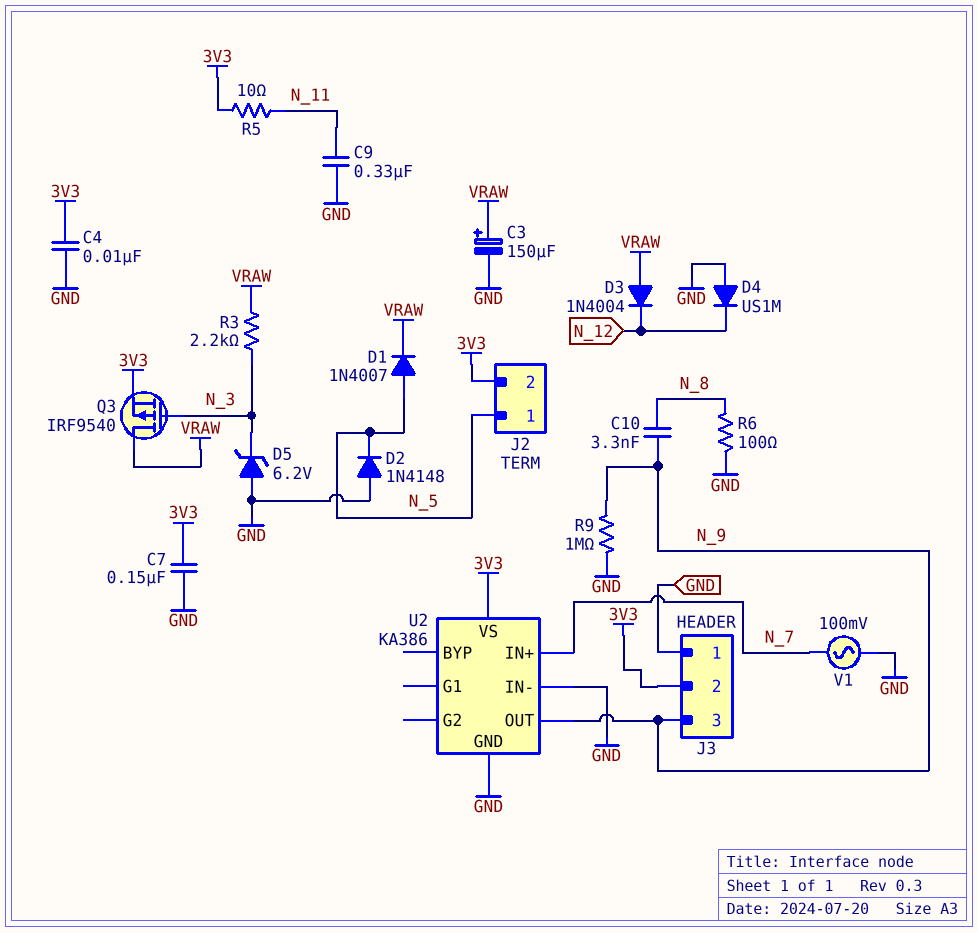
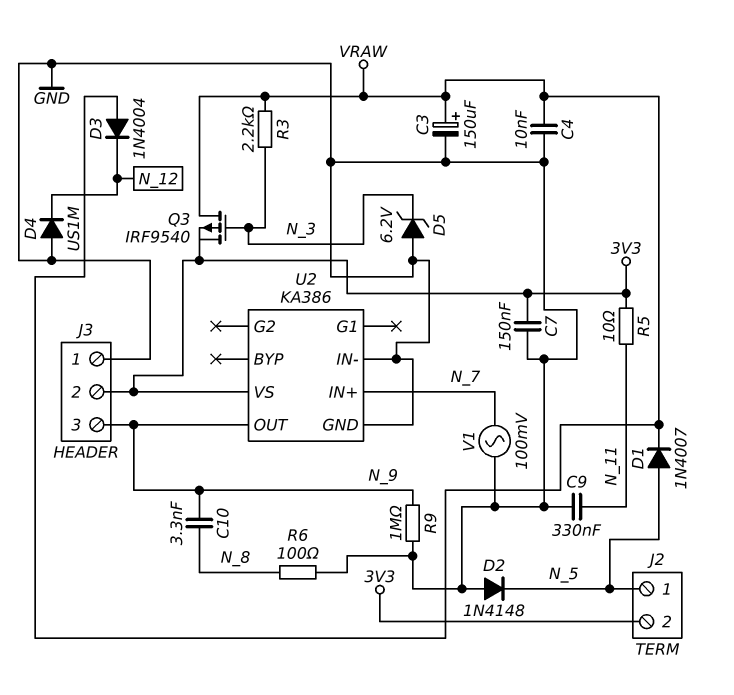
C4: 10nF (3V3, GND) -> 10nF (GND, VRAW)

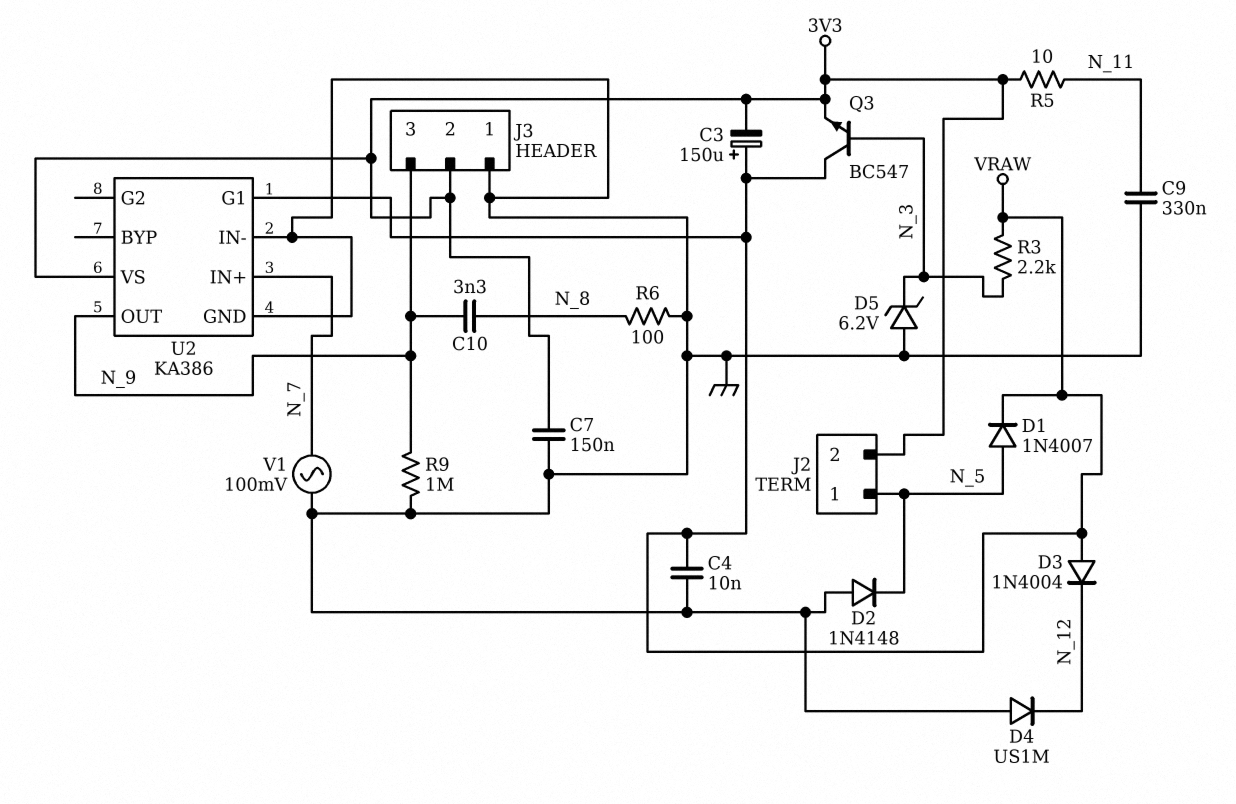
C3: 150uF (plus VRAW, minus GND) -> 150uF (plus VRAW, minus 3V3)
Q3: PMOS IRF9540 (G N_3, D VRAW, S 3V3) -> NPN BC547 (B N_3, C VRAW, E 3V3)
U2 pin G1: none -> VRAW

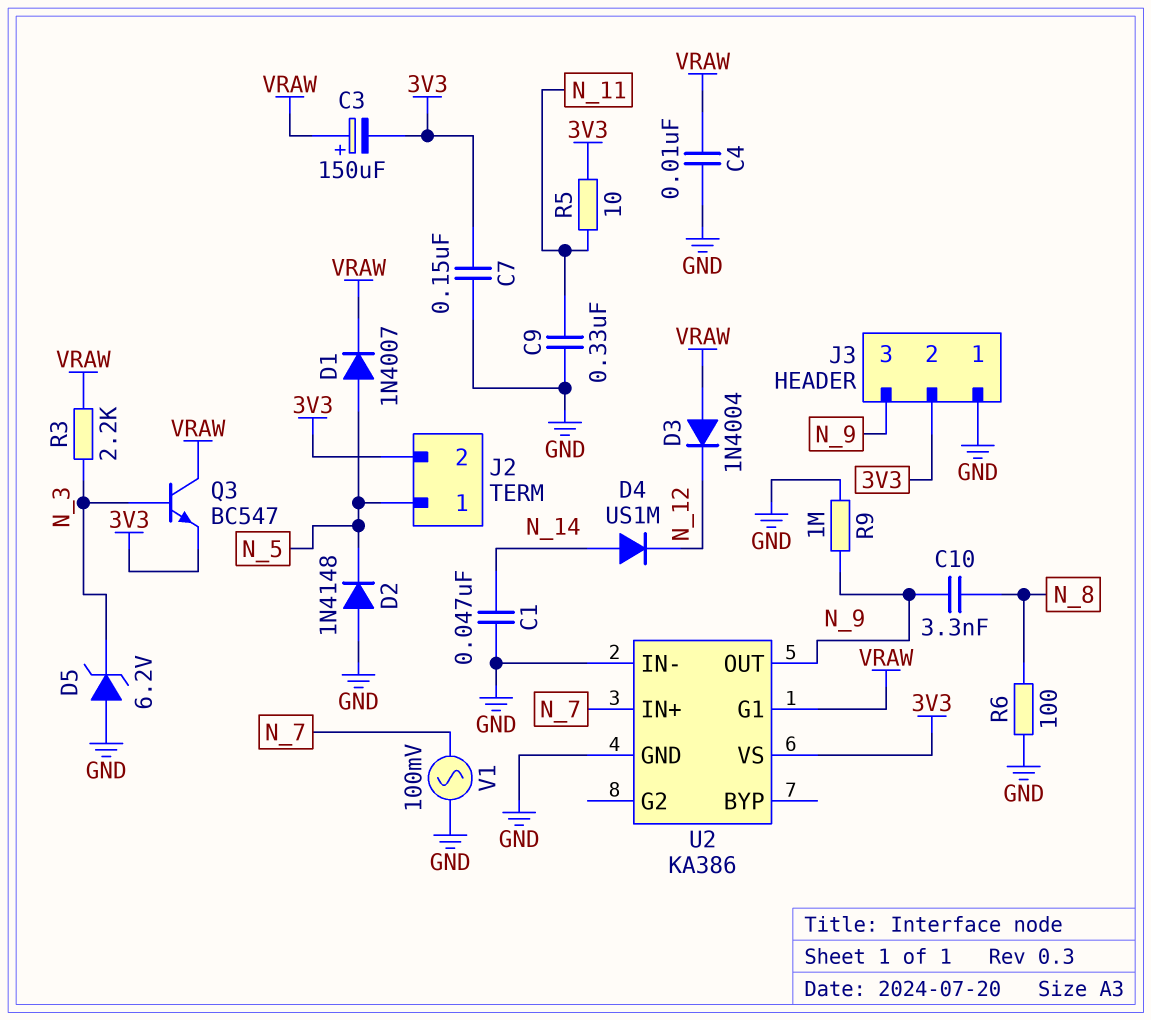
C1: none -> 47nF (GND, N_14)
D4: diode US1M (A GND, K N_12) -> diode US1M (A N_14, K N_12)

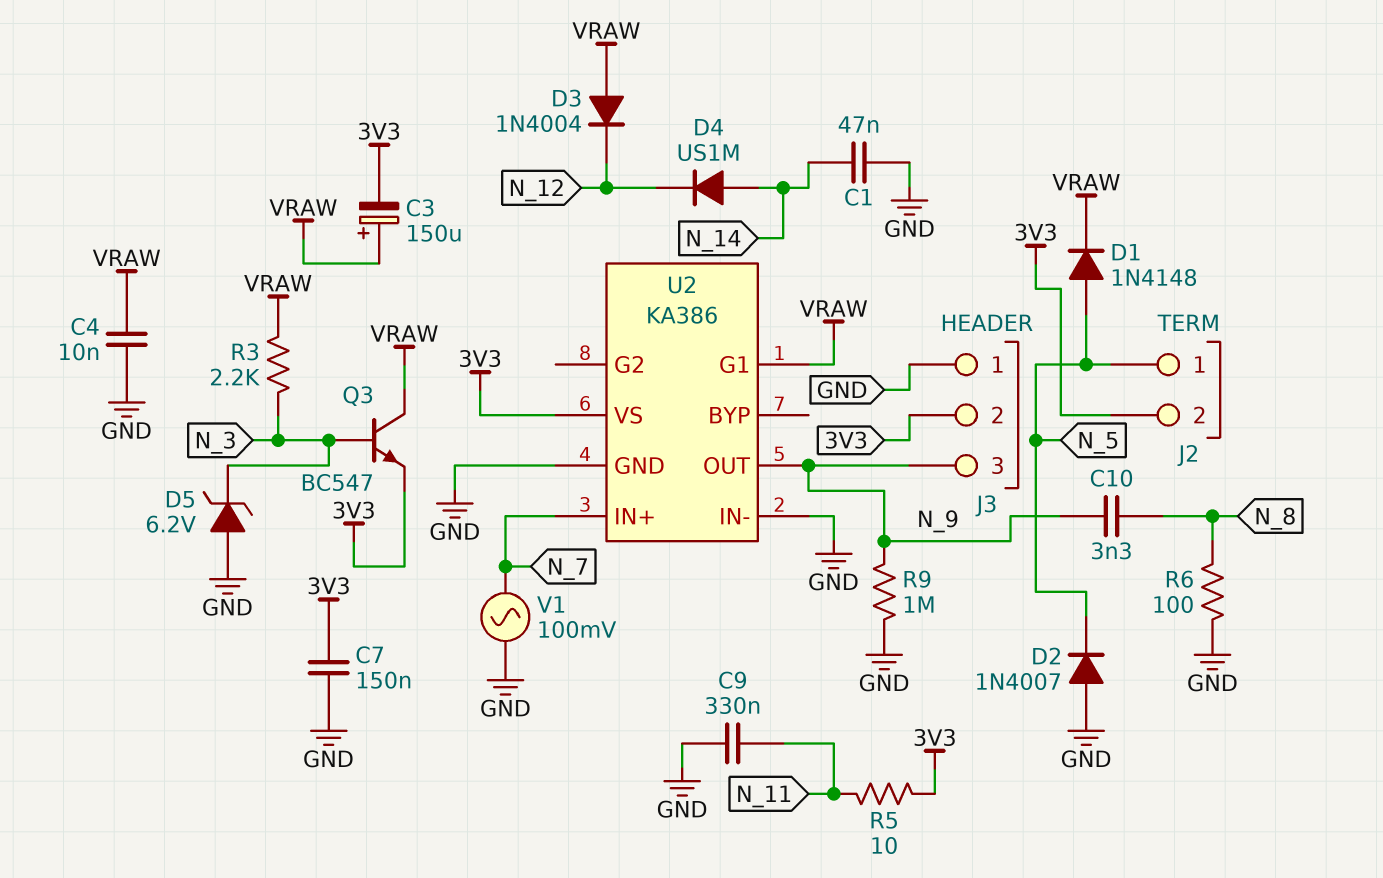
D1: diode 1N4007 (A N_5, K VRAW) -> diode 1N4148 (A N_5, K VRAW)
D2: diode 1N4148 (A GND, K N_5) -> diode 1N4007 (A GND, K N_5)

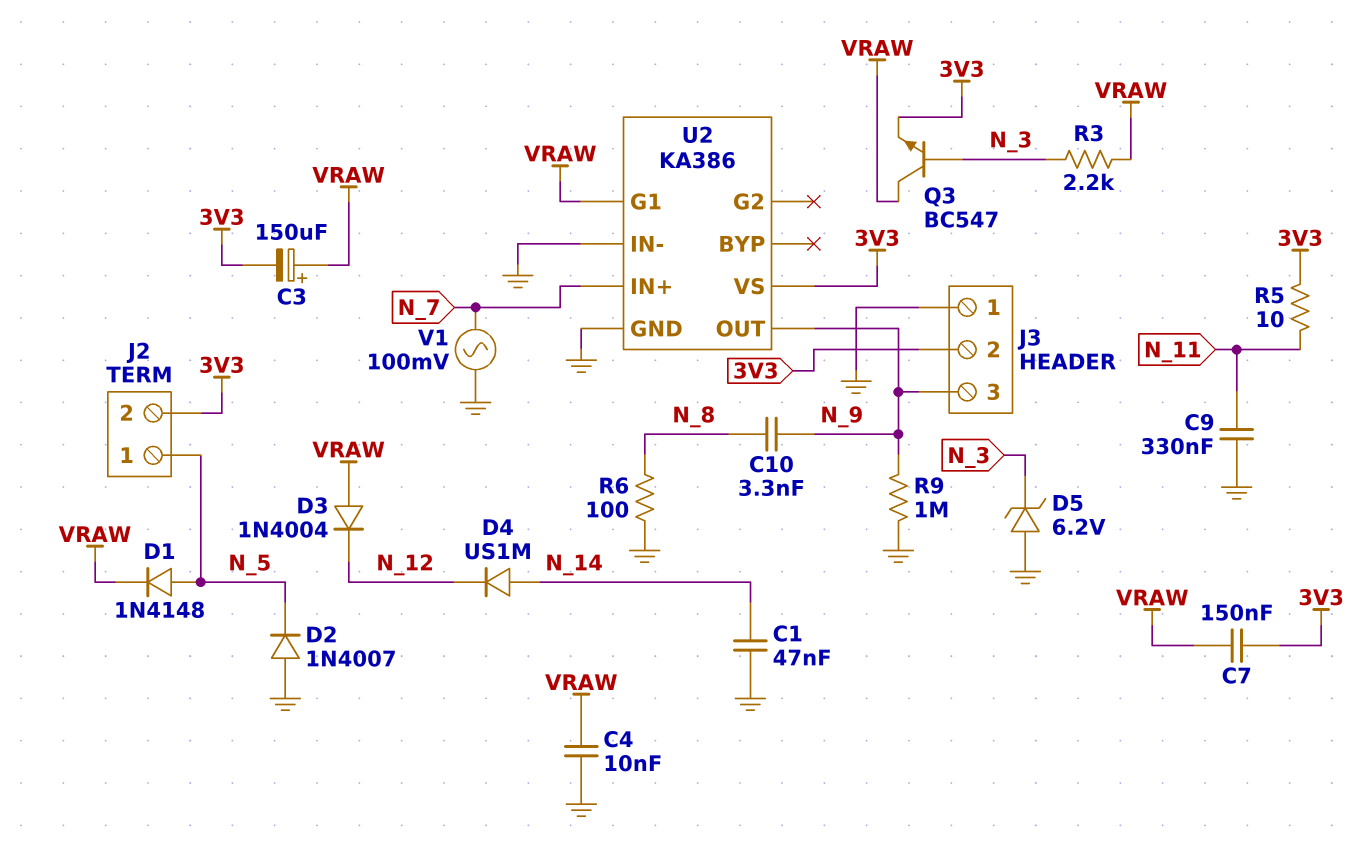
C7: 150nF (3V3, GND) -> 150nF (3V3, VRAW)

